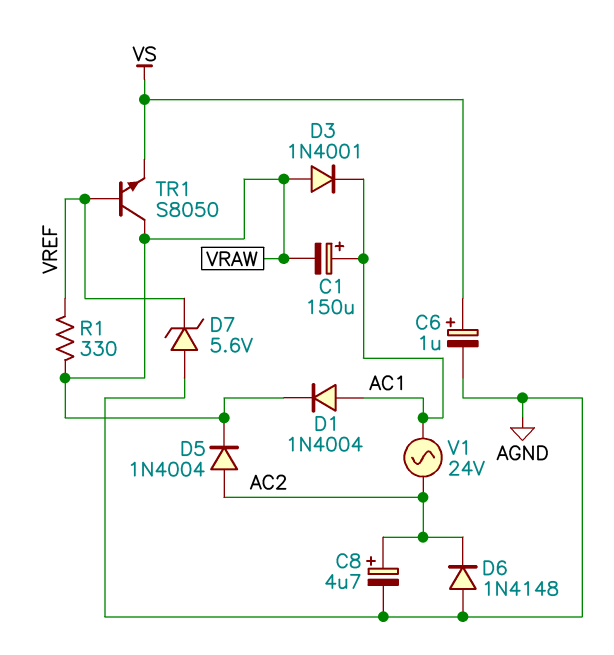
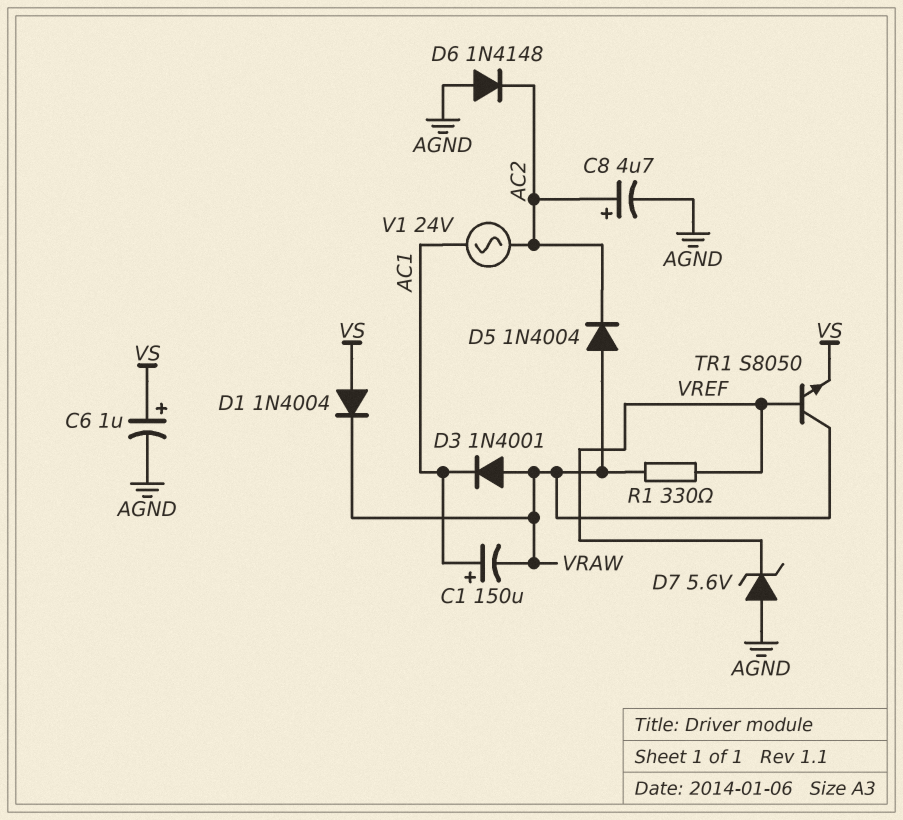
D1: diode 1N4004 (A AC1, K VRAW) -> diode 1N4004 (A VS, K VRAW)
D5: diode 1N4004 (A AC2, K VRAW) -> diode 1N4004 (A VRAW, K AC2)

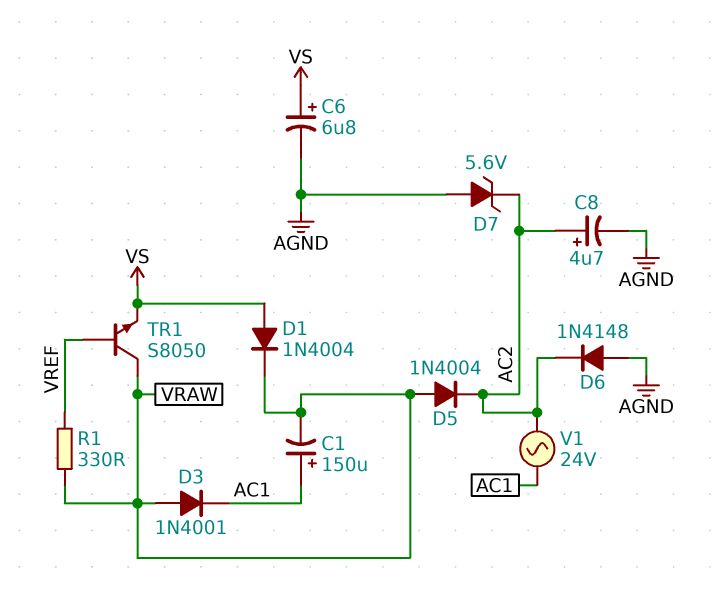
C6: 1uF (plus VS, minus AGND) -> 6.8uF (plus VS, minus AGND)
D7: zener 5.6V (A AGND, K VREF) -> zener 5.6V (A AGND, K AC2)

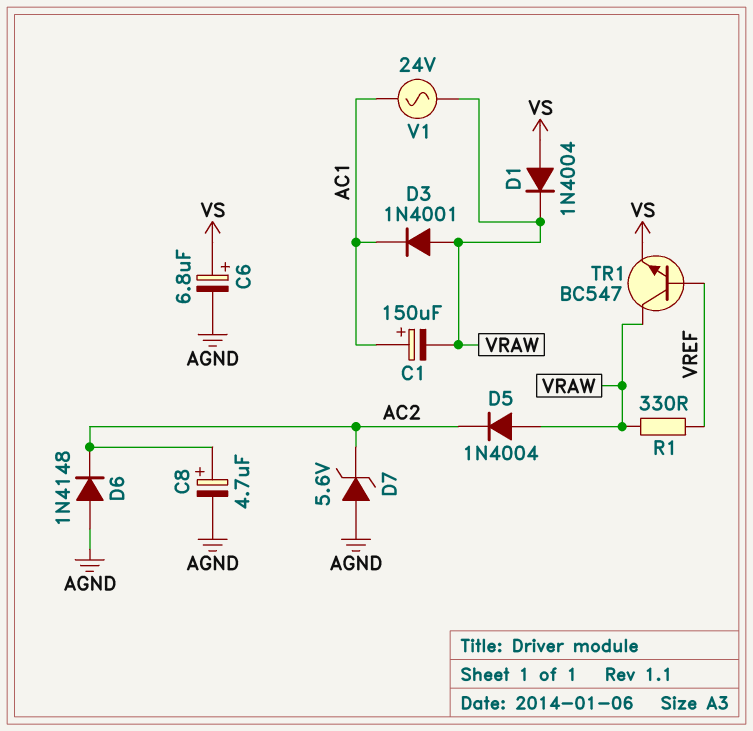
TR1: NPN S8050 (B VREF, C VRAW, E VS) -> NPN BC547 (B VREF, C VRAW, E VS)
V1: AC 24V (AC1, AC2) -> AC 24V (AC1, VRAW)

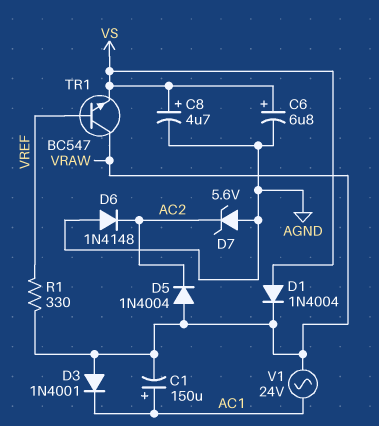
C8: 4.7uF (plus AC2, minus AGND) -> 4.7uF (plus VS, minus AGND)

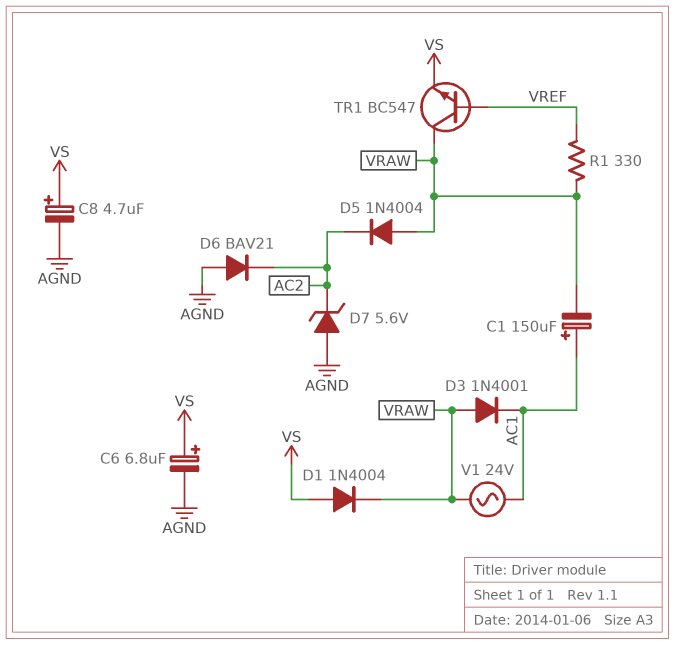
D6: diode 1N4148 (A AGND, K AC2) -> diode BAV21 (A AGND, K AC2)

